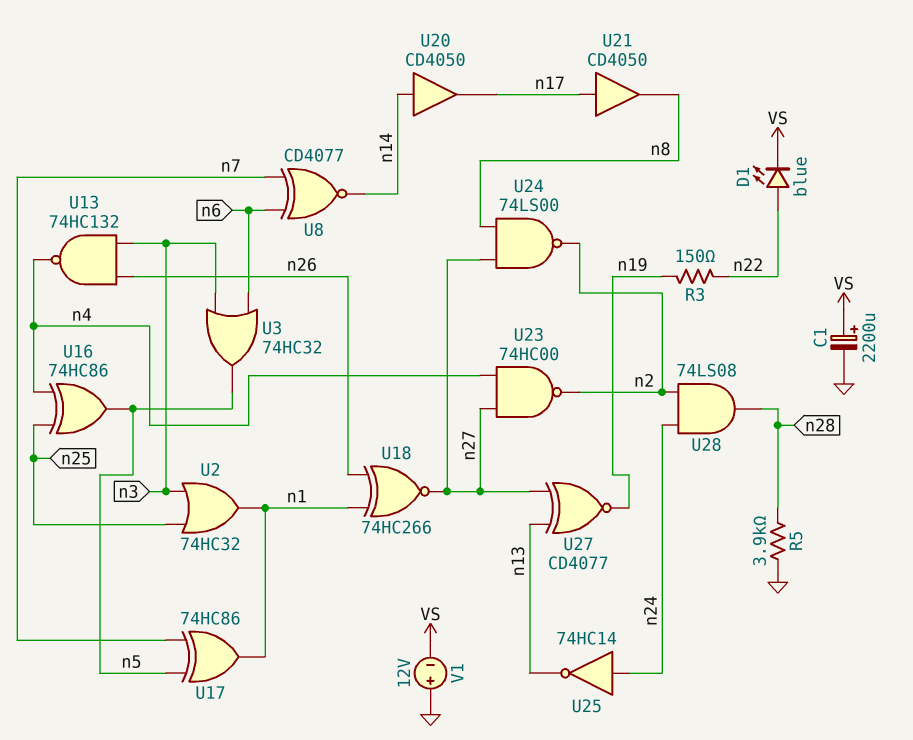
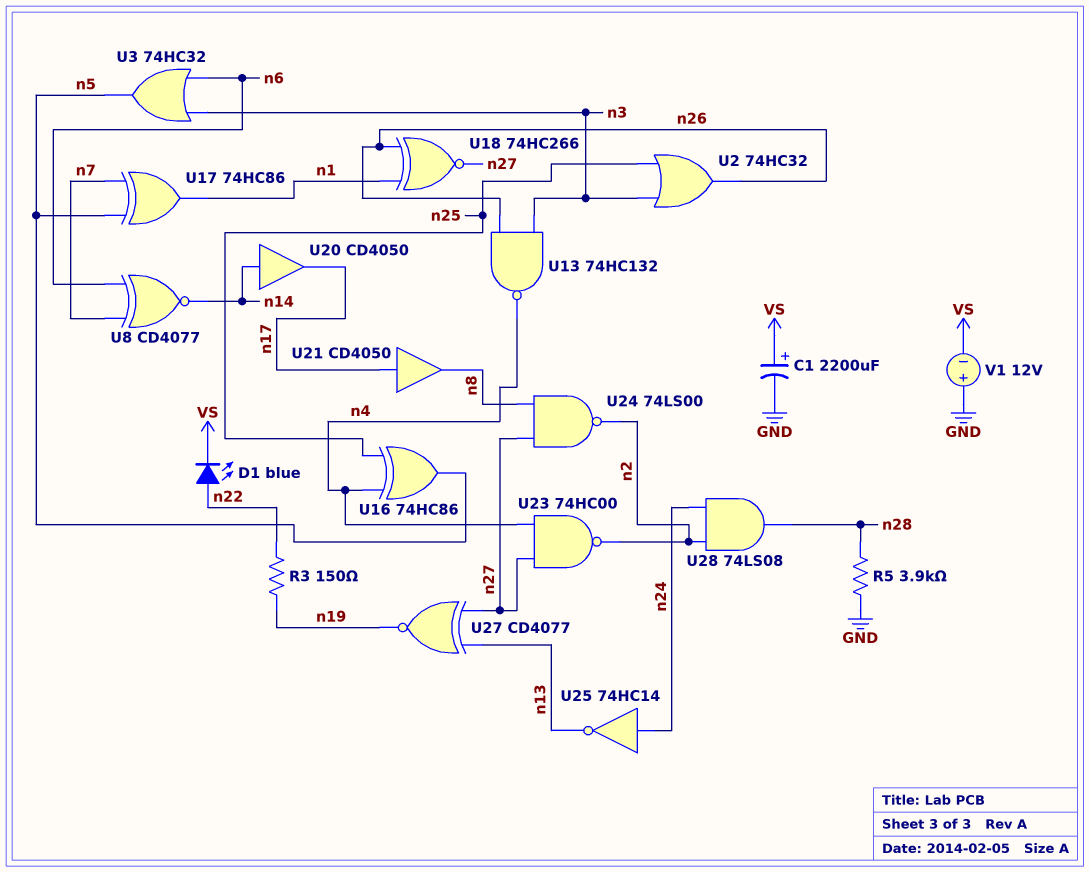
U2: OR 74HC32 (in n3, in n25, out n1) -> OR 74HC32 (in n3, in n25, out n26)

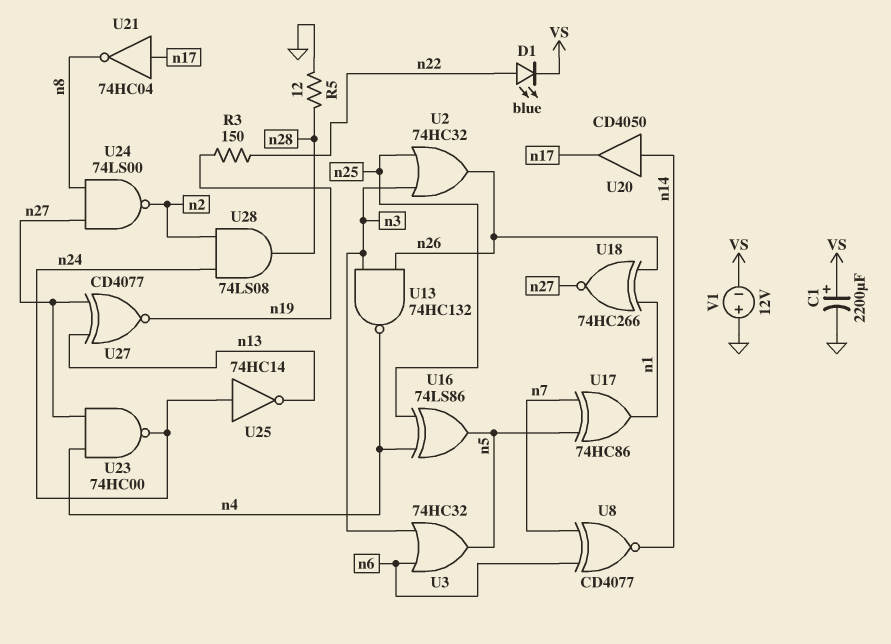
R5: 3.9k (GND, n28) -> 12 (GND, n28)
U16: XOR 74HC86 (in n4, in n25, out n5) -> XOR 74LS86 (in n4, in n25, out n5)
U21: buffer CD4050 (in n17, out n8) -> NOT 74HC04 (in n17, out n8)
U23: NAND 74HC00 (in n4, in n27, out n2) -> NAND 74HC00 (in n4, in n27, out n24)

